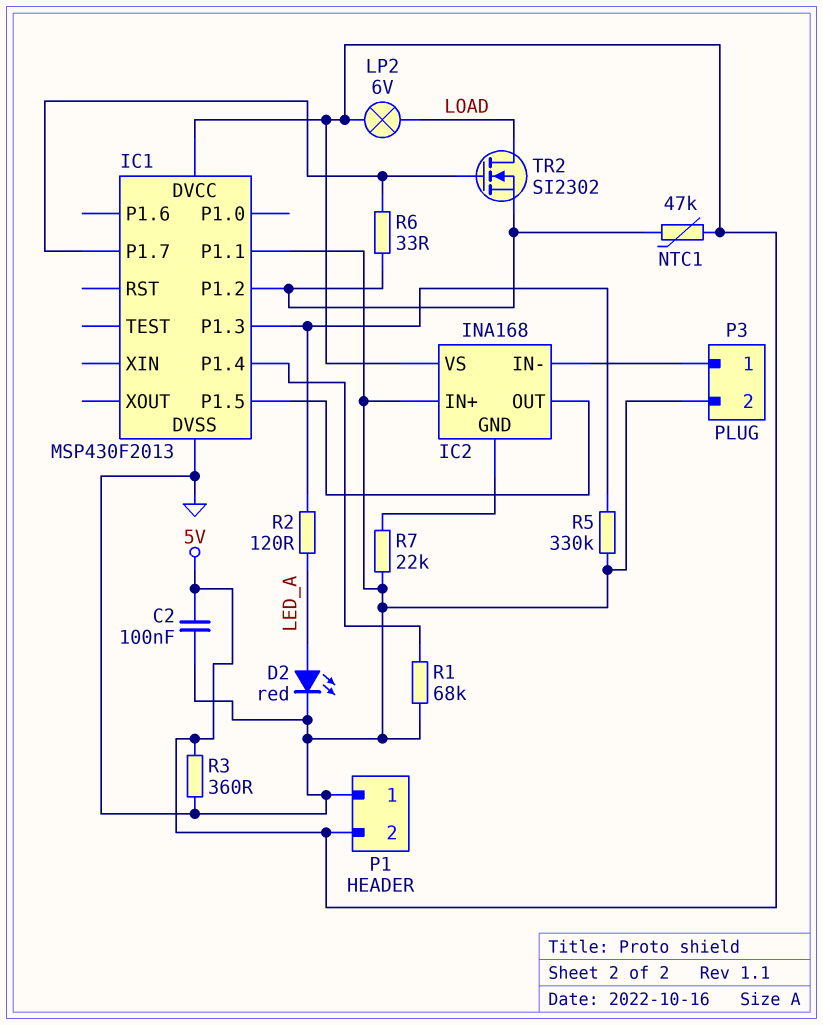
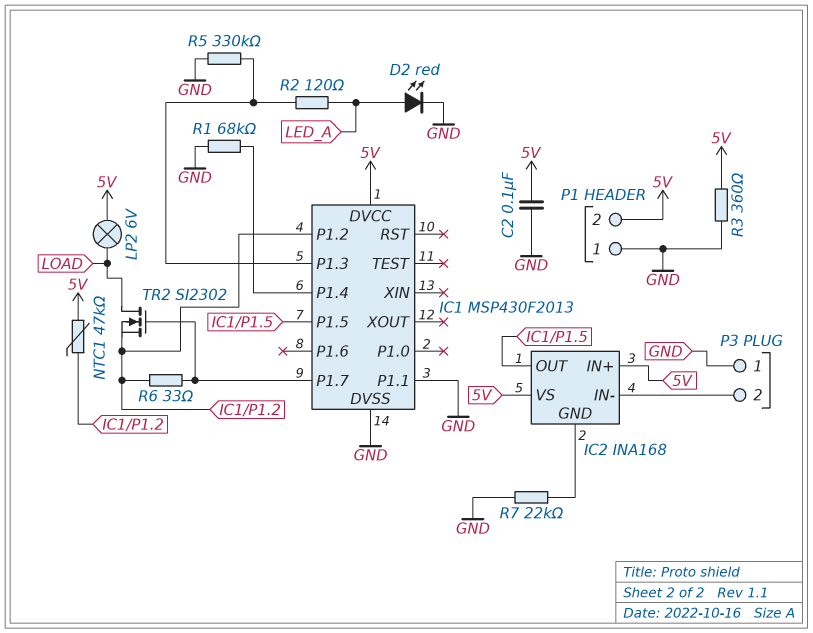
IC2 pin IN+: GND -> 5V
P3 pin 1: IC2/IN- -> GND
P3 pin 2: GND -> IC2/IN-

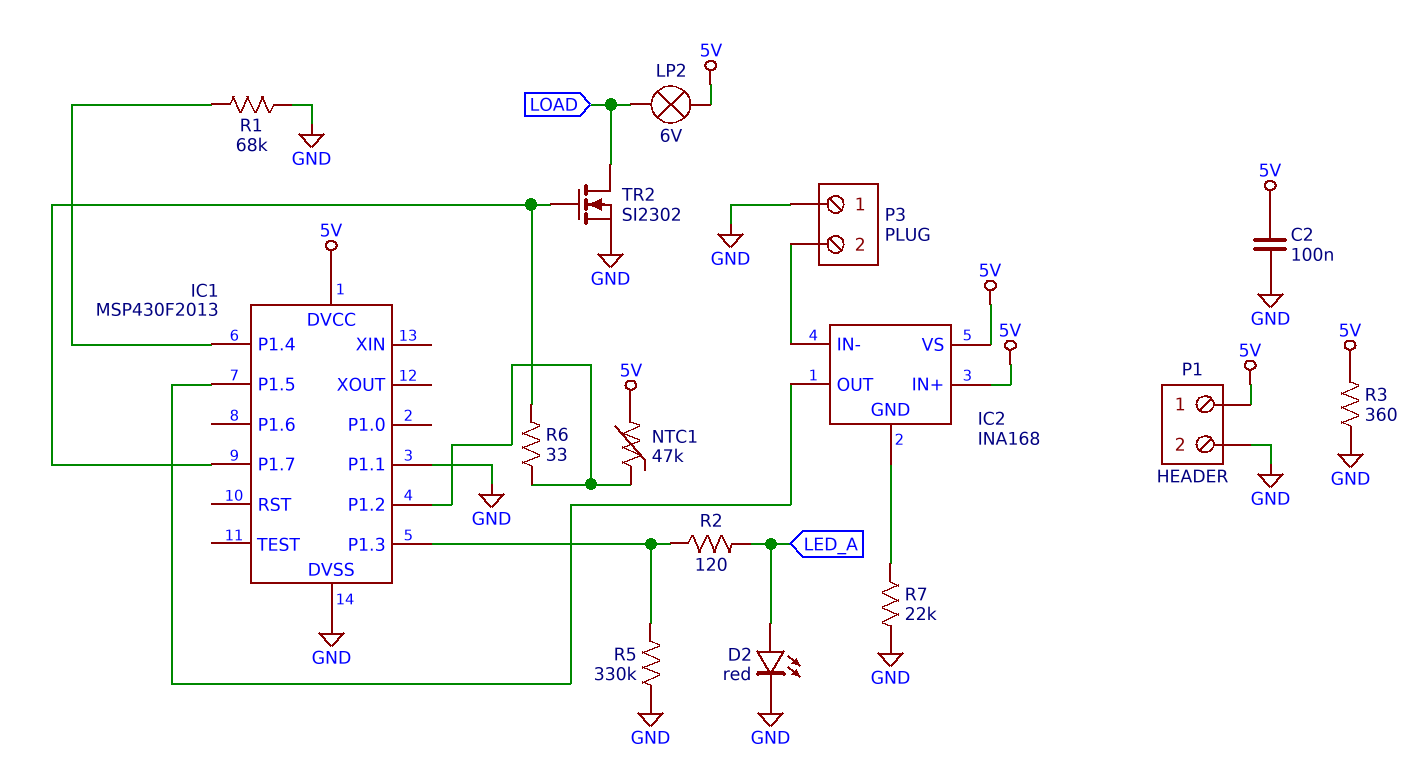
P1 pin 1: GND -> 5V
P1 pin 2: 5V -> GND
TR2: NMOS SI2302 (G IC1/P1.7, D LOAD, S IC1/P1.2) -> NMOS SI2302 (G IC1/P1.7, D LOAD, S GND)

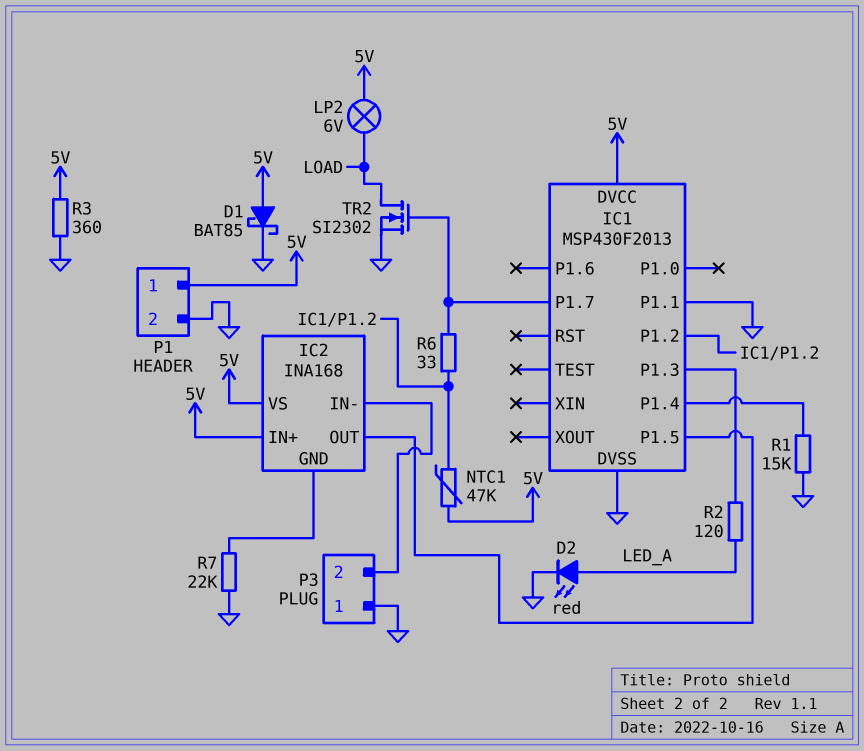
C2: 100nF (5V, GND) -> none
D1: none -> schottky BAT85 (A 5V, K GND)
R1: 68k (GND, IC1/P1.4) -> 15k (GND, IC1/P1.4)
R5: 330k (GND, IC1/P1.3) -> none

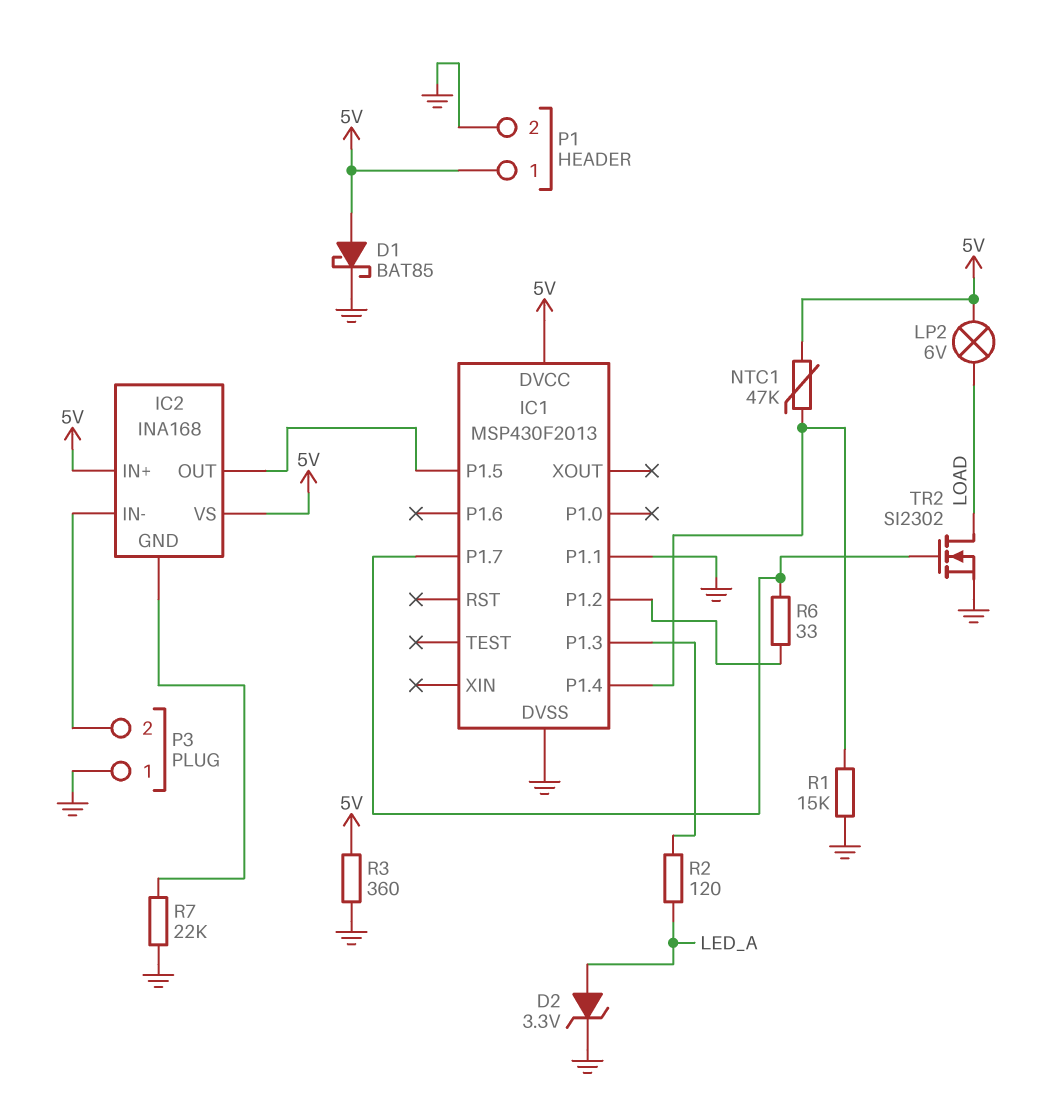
D2: LED red (A LED_A, K GND) -> zener 3.3V (A LED_A, K GND)
NTC1: 47k (5V, IC1/P1.2) -> 47k (5V, IC1/P1.4)

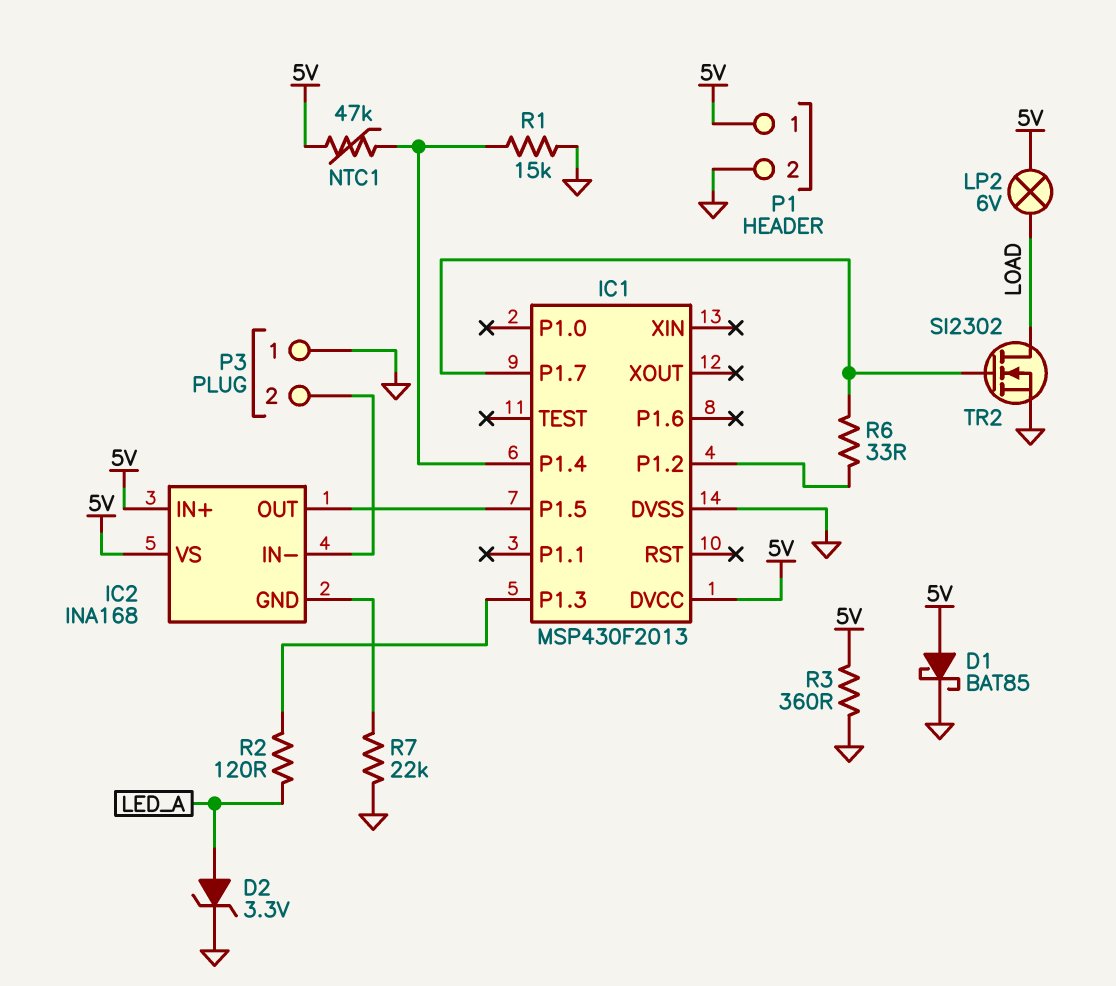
IC1 pin P1.1: GND -> none

